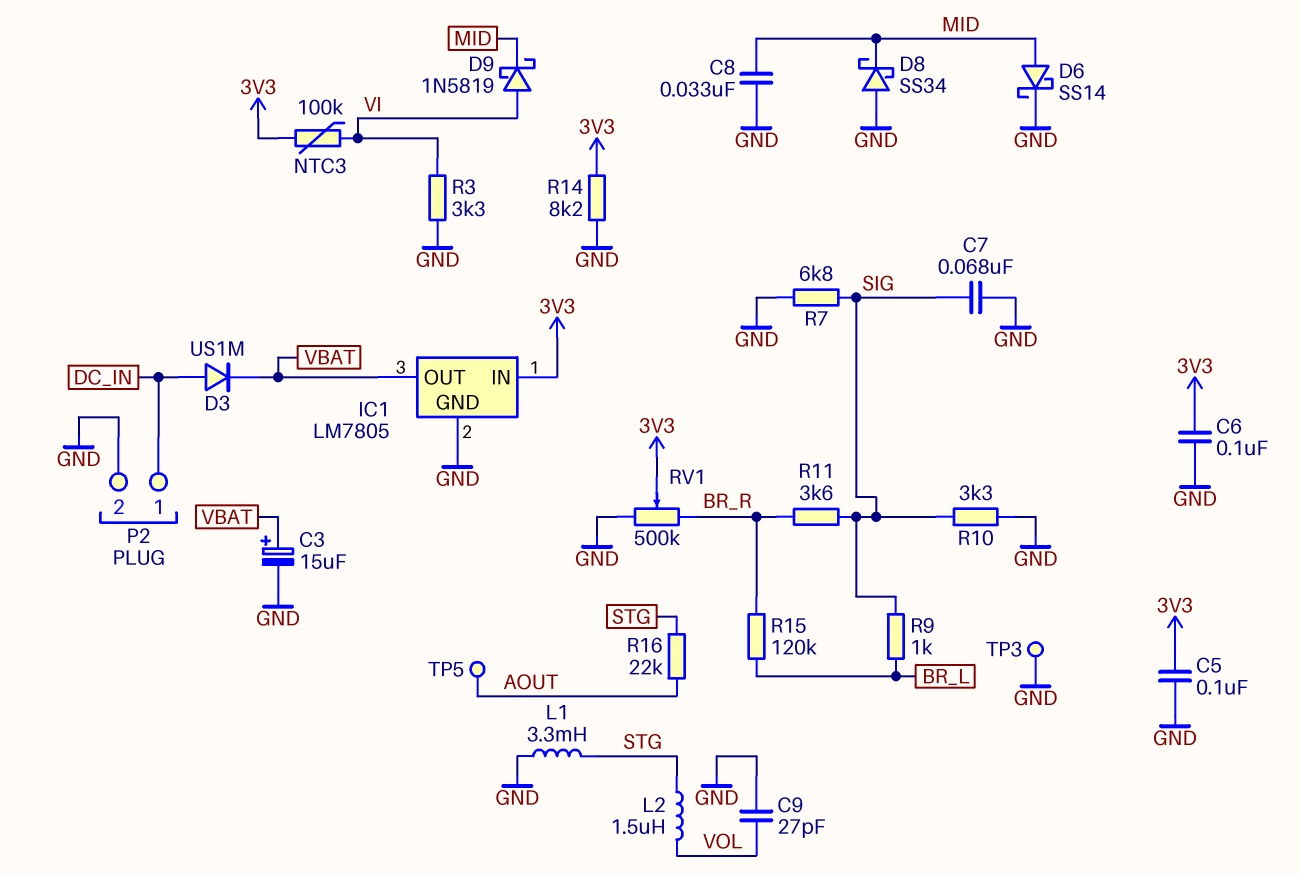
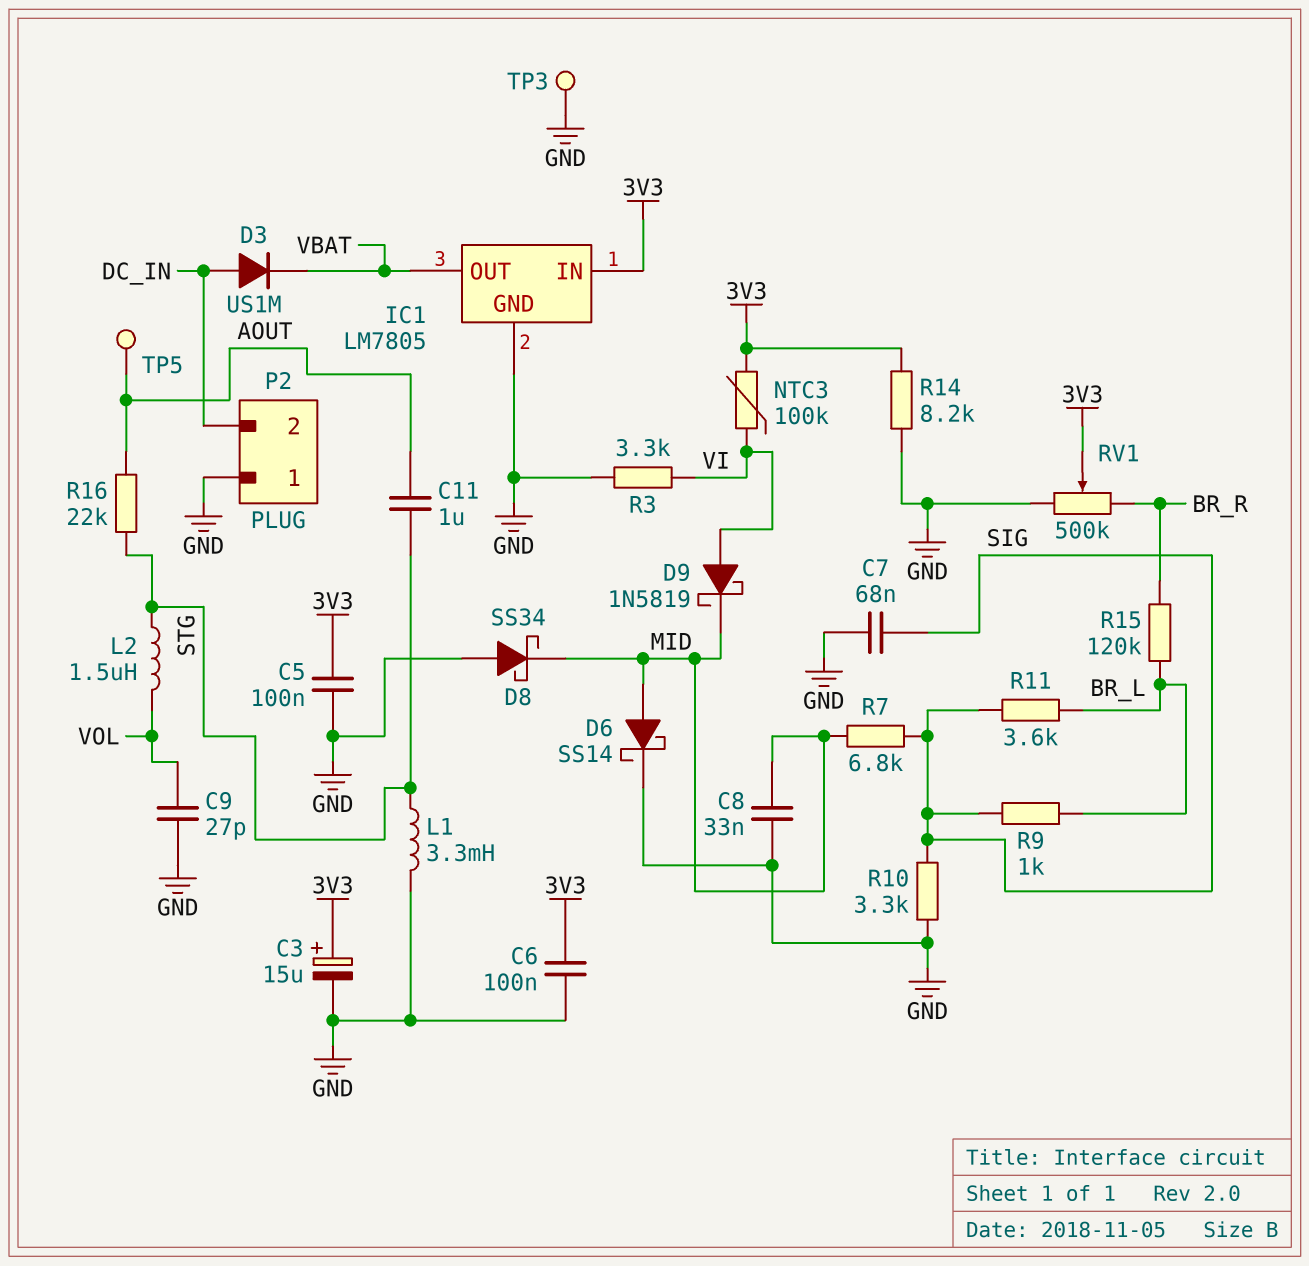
C3: 15uF (plus VBAT, minus GND) -> 15uF (plus 3V3, minus GND)
C11: none -> 1uF (AOUT, STG)
P2 pin 1: DC_IN -> GND
P2 pin 2: GND -> DC_IN
R7: 6.8k (GND, SIG) -> 6.8k (MID, SIG)
R11: 3.6k (BR_R, SIG) -> 3.6k (BR_L, SIG)

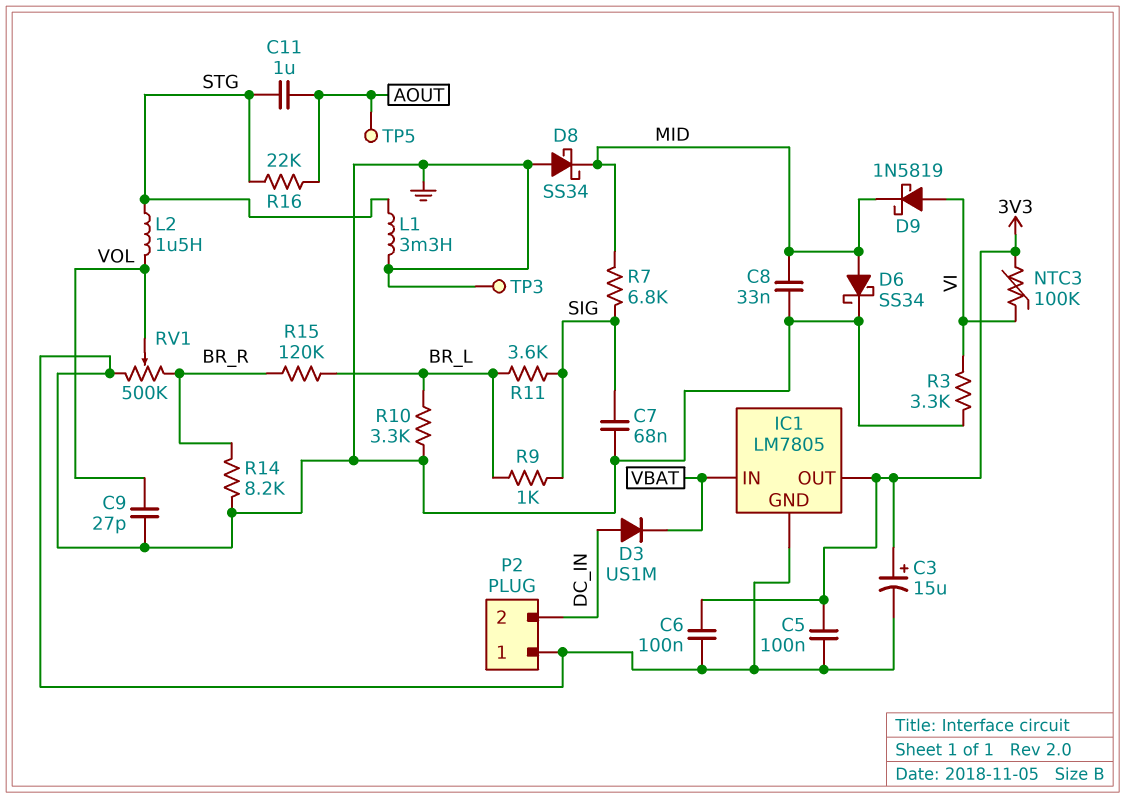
D6: schottky SS14 (A MID, K GND) -> schottky SS34 (A MID, K GND)
IC1 pin IN: 3V3 -> VBAT
IC1 pin OUT: VBAT -> 3V3
R10: 3.3k (GND, SIG) -> 3.3k (BR_L, GND)
R14: 8.2k (3V3, GND) -> 8.2k (BR_R, GND)
RV1: 500k (BR_R, GND, wiper 3V3) -> 500k (BR_R, GND, wiper VOL)

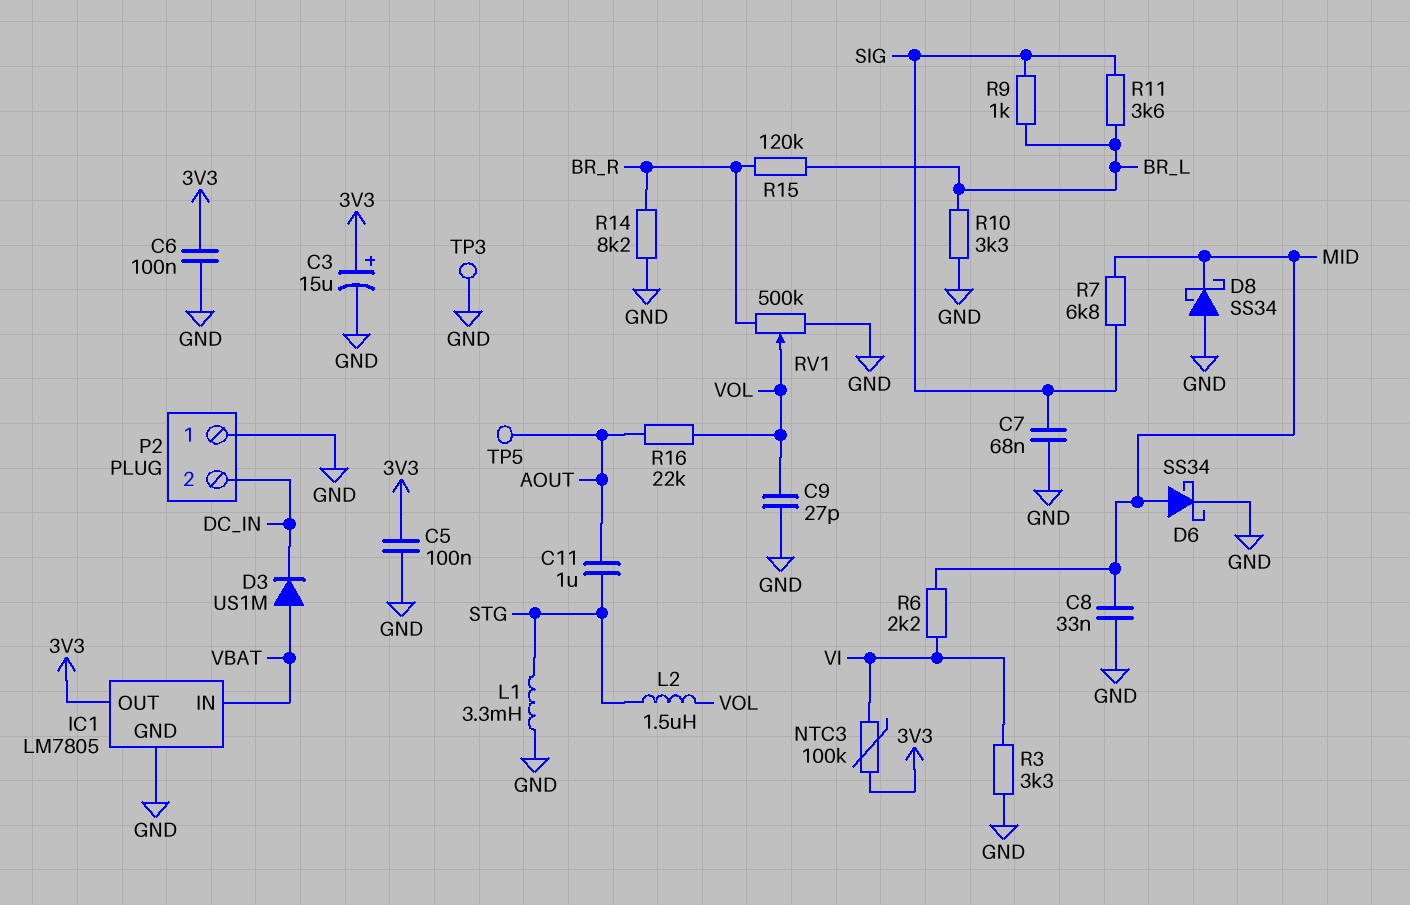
D3: diode US1M (A DC_IN, K VBAT) -> diode US1M (A VBAT, K DC_IN)
D9: schottky 1N5819 (A VI, K MID) -> none
R6: none -> 2.2k (MID, VI)
R16: 22k (AOUT, STG) -> 22k (AOUT, VOL)

